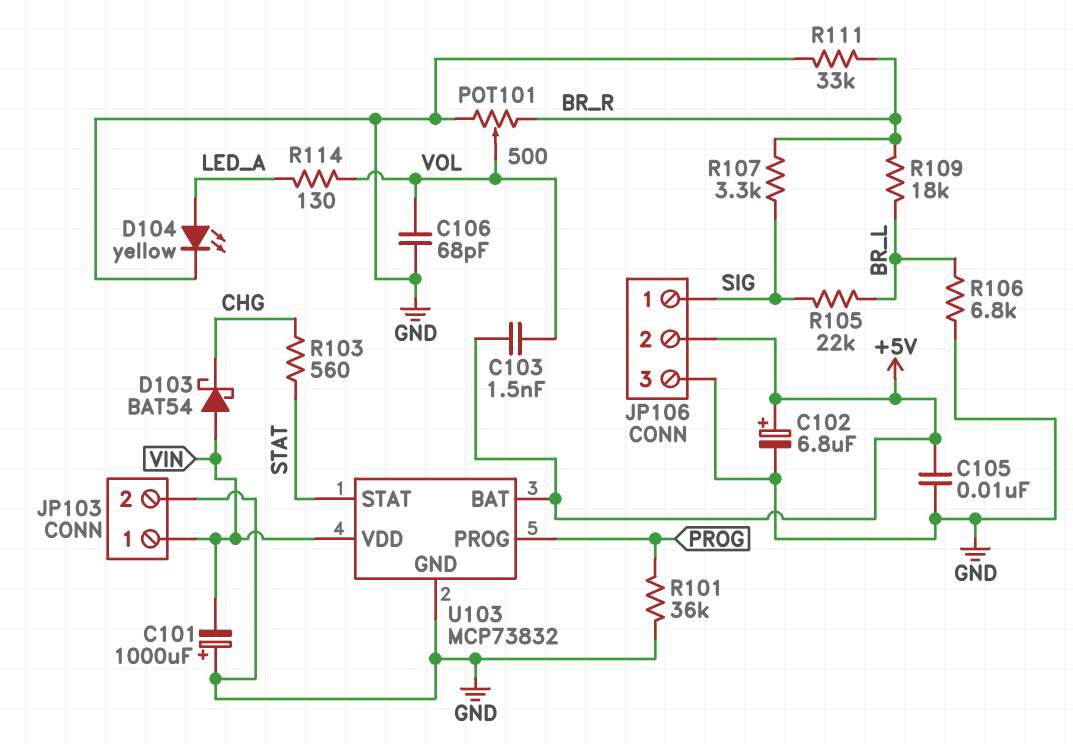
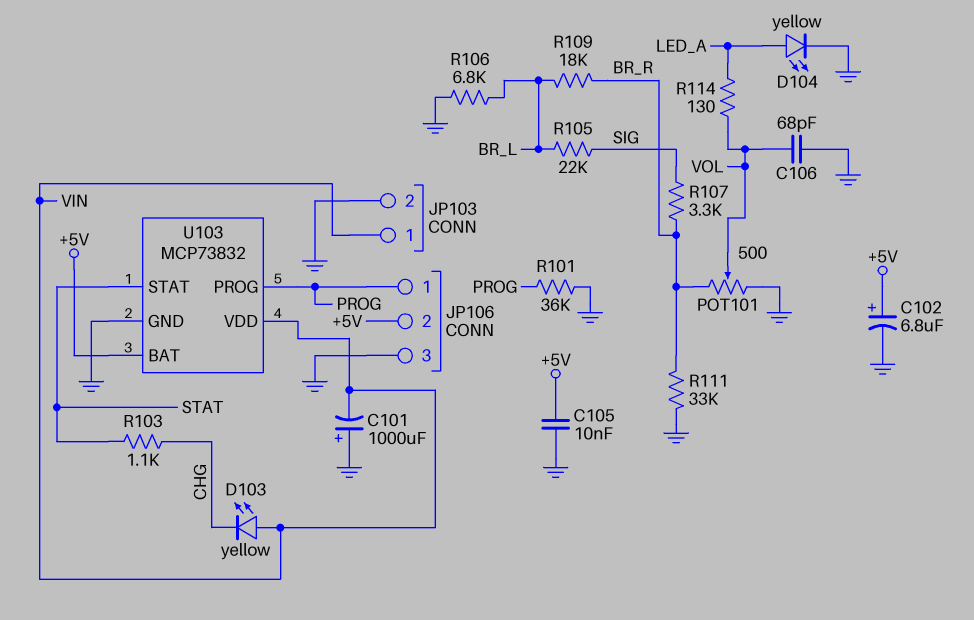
C103: 1.5nF (+5V, VOL) -> none
D103: schottky BAT54 (A VIN, K CHG) -> LED yellow (A VIN, K CHG)
JP106 pin 1: SIG -> PROG
R103: 560 (CHG, STAT) -> 1.1k (CHG, STAT)

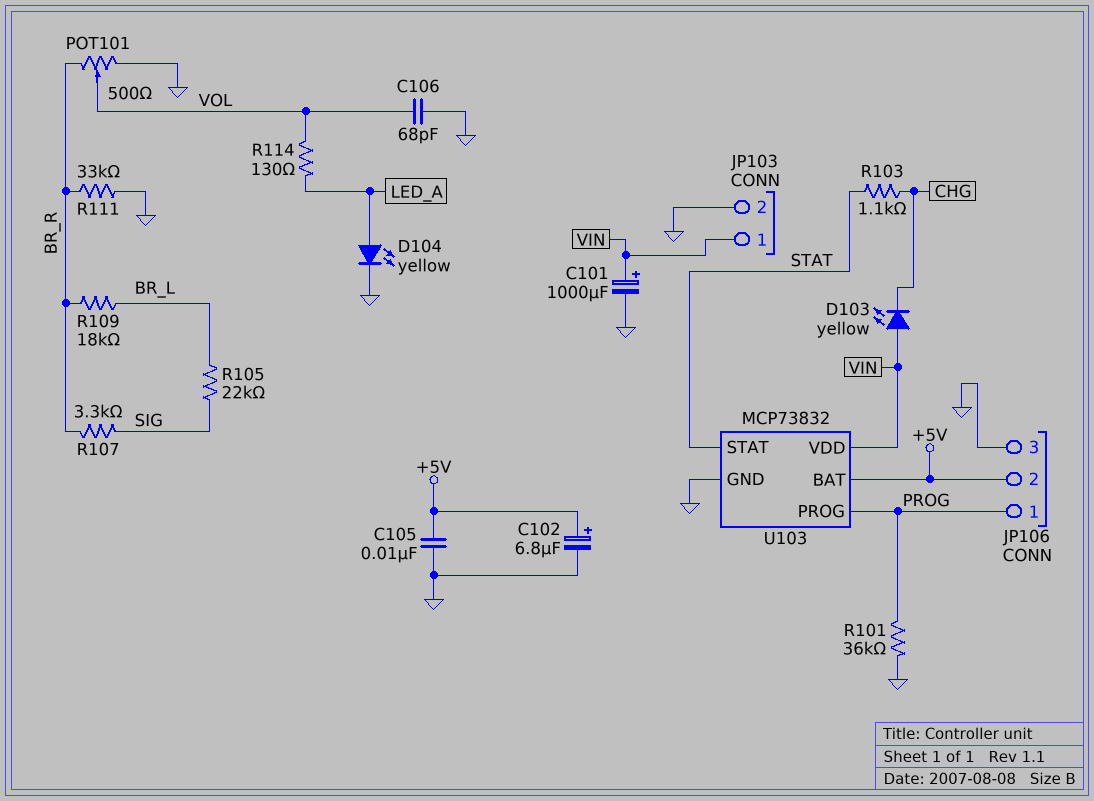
C101: 1000uF (plus GND, minus VIN) -> 1000uF (plus VIN, minus GND)
R106: 6.8k (BR_L, GND) -> none

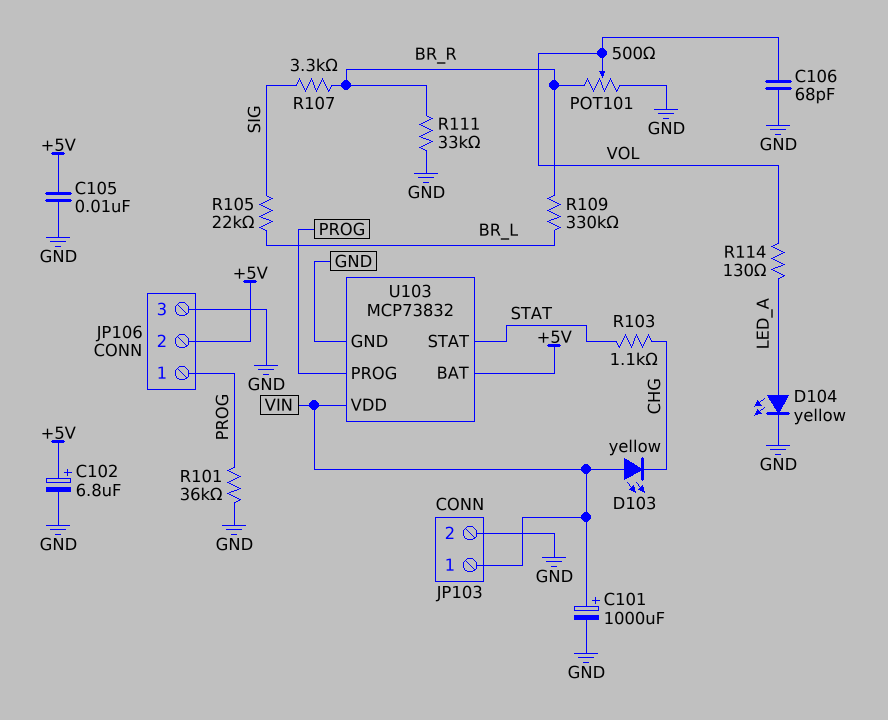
R109: 18k (BR_L, BR_R) -> 330k (BR_L, BR_R)

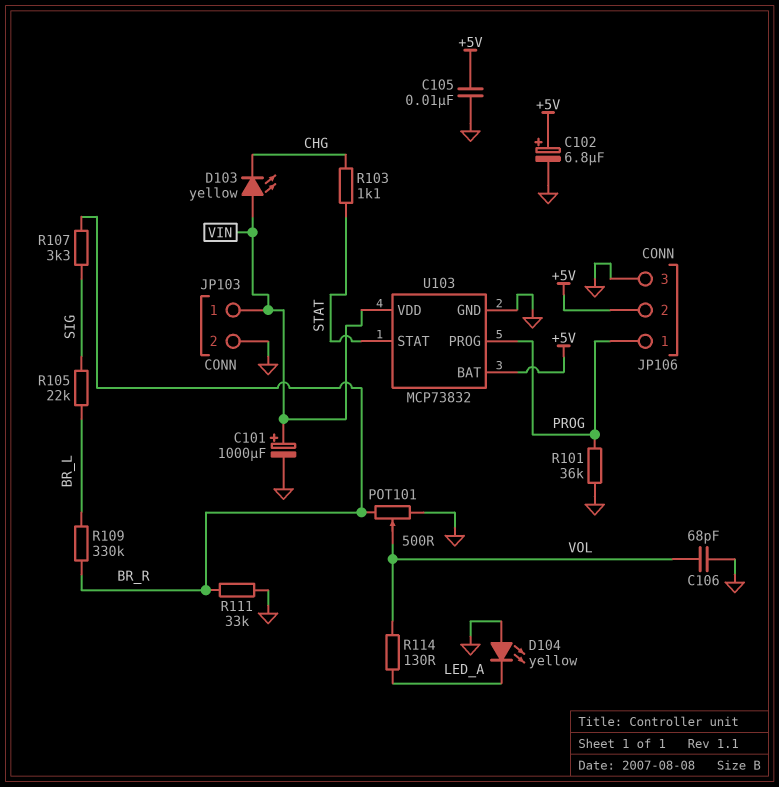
D104: LED yellow (A LED_A, K GND) -> LED yellow (A GND, K LED_A)

